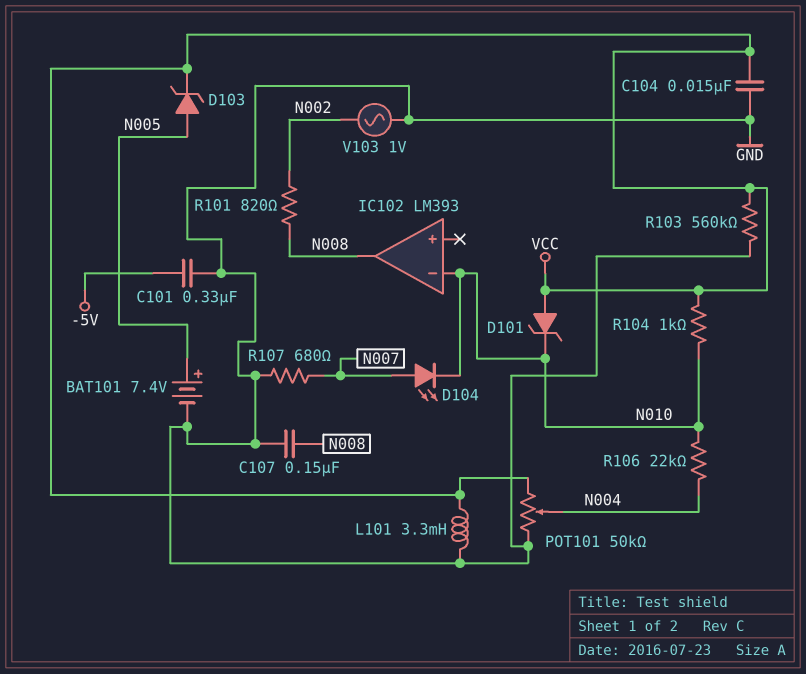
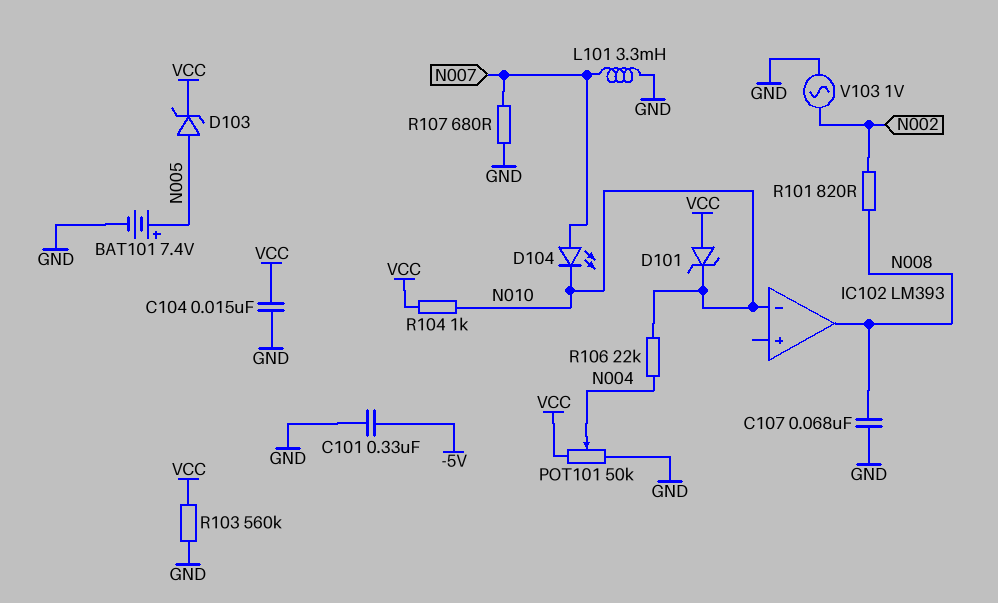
C107: 150nF (GND, N008) -> 68nF (GND, N008)
L101: 3.3mH (GND, VCC) -> 3.3mH (GND, N007)

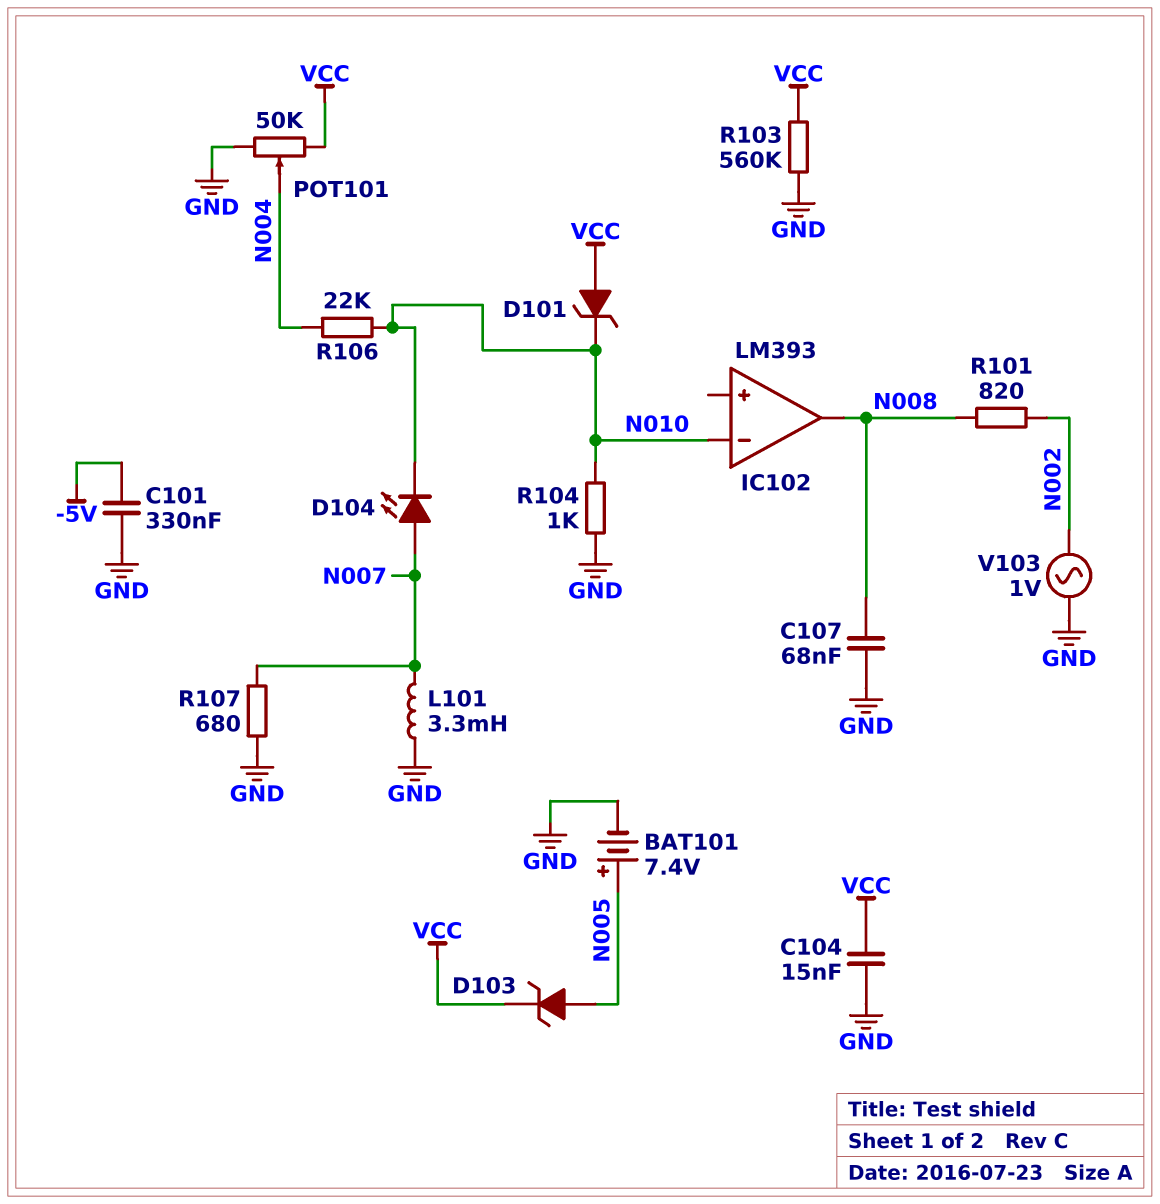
R104: 1k (N010, VCC) -> 1k (GND, N010)

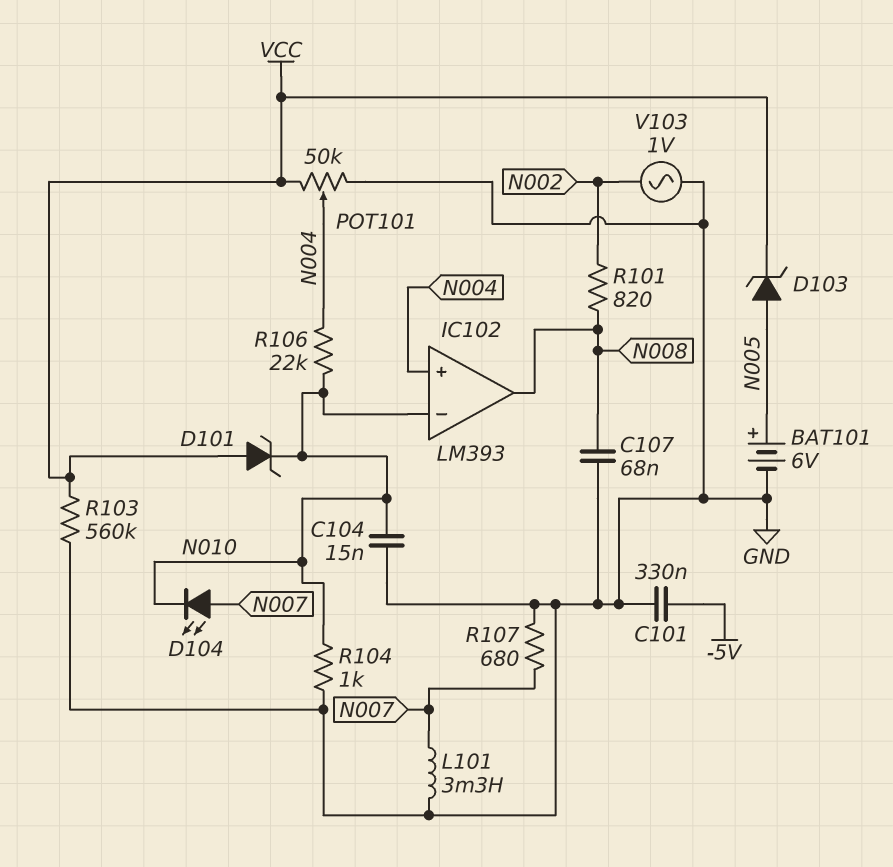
BAT101: 7.4V (plus N005, minus GND) -> 6V (plus N005, minus GND)
C104: 15nF (GND, VCC) -> 15nF (GND, N010)
IC102 pin in+: none -> N004

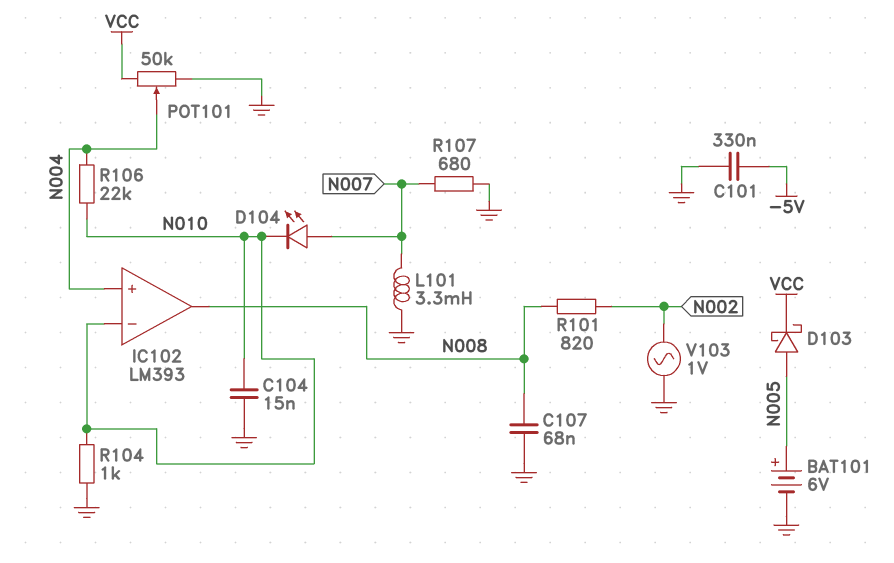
D101: zener (A VCC, K N010) -> none
D103: zener (A N005, K VCC) -> schottky (A N005, K VCC)
R103: 560k (GND, VCC) -> none

